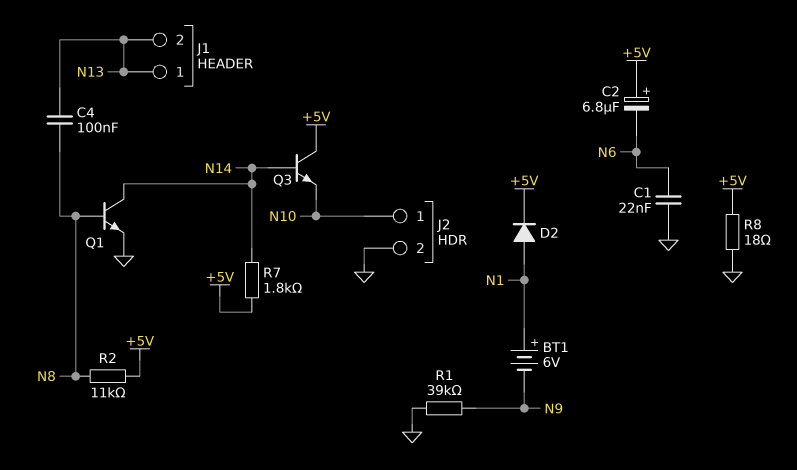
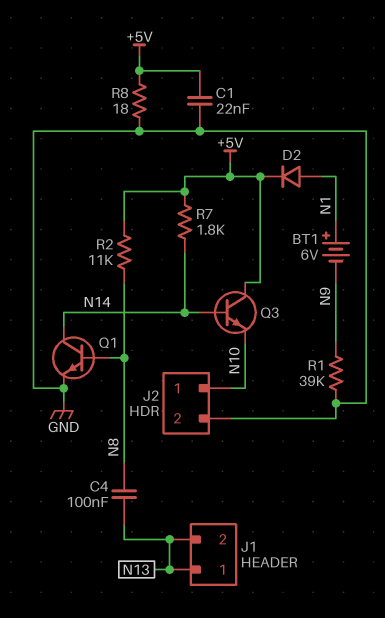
C1: 22nF (GND, N6) -> 22nF (+5V, GND)
C2: 6.8uF (plus +5V, minus N6) -> none

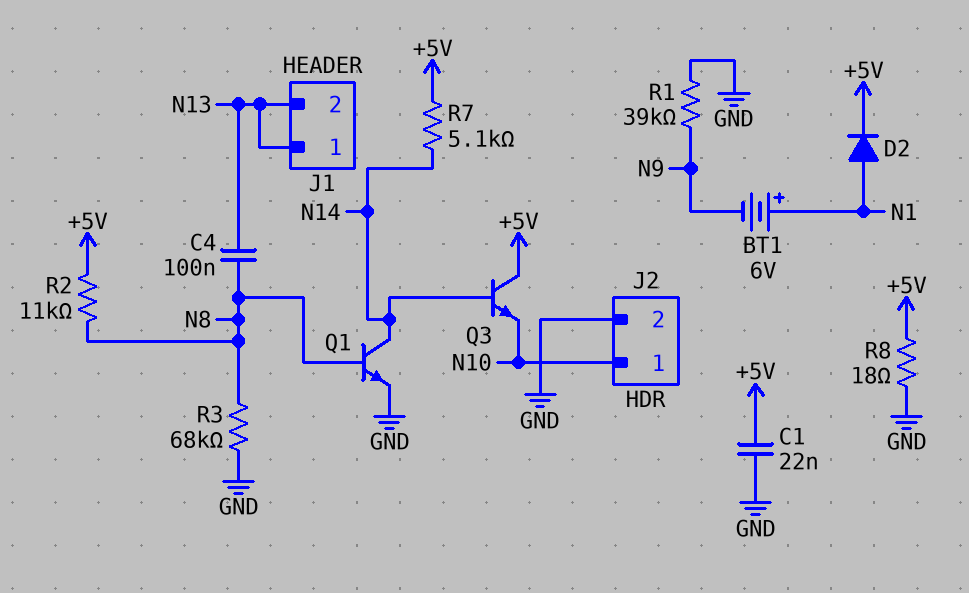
R3: none -> 68k (GND, N8)
R7: 1.8k (+5V, N14) -> 5.1k (+5V, N14)

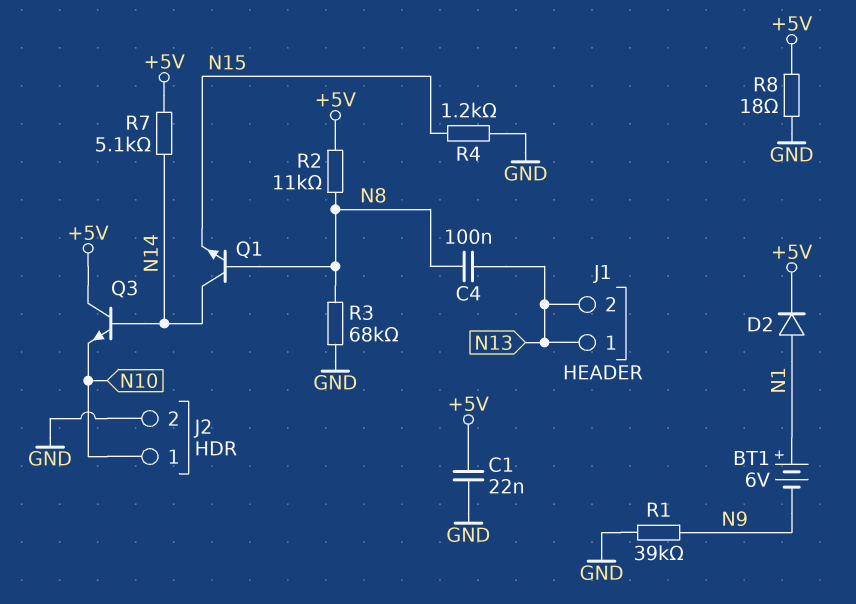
Q1: NPN (B N8, C N14, E GND) -> NPN (B N8, C N14, E N15)
R4: none -> 1.2k (GND, N15)

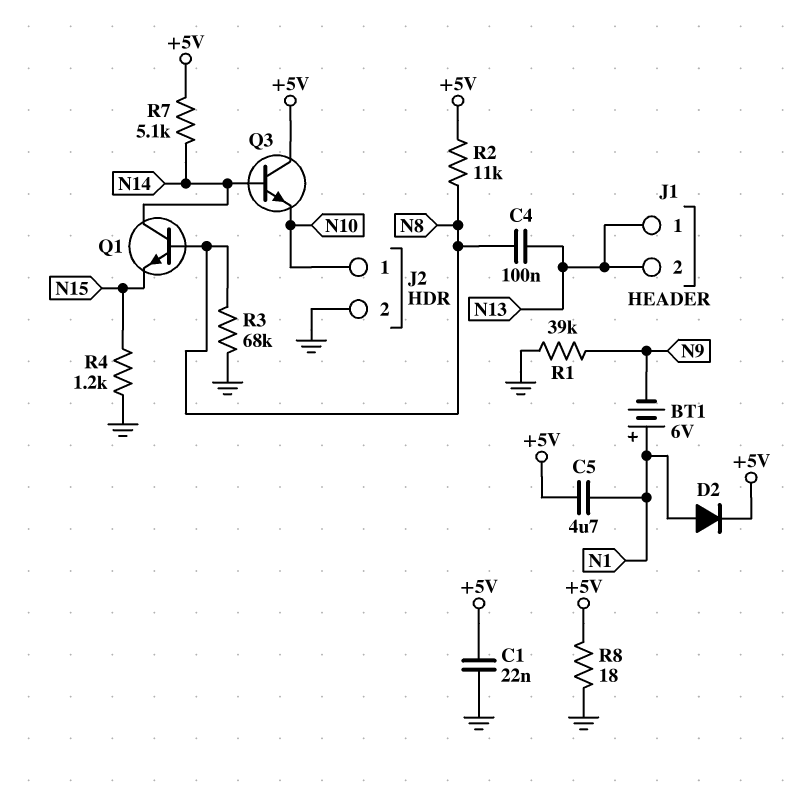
C5: none -> 4.7uF (+5V, N1)

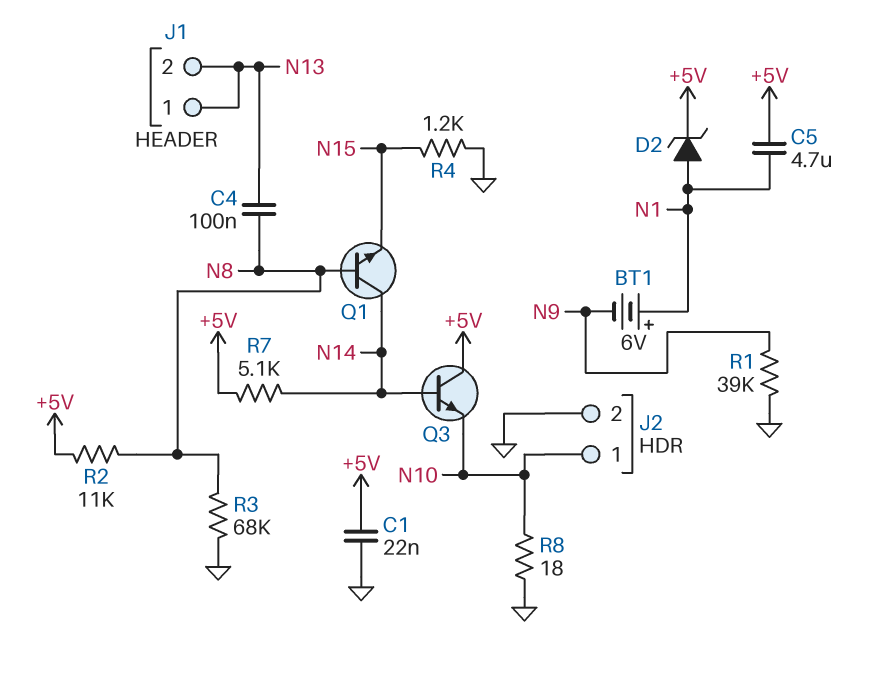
D2: diode (A N1, K +5V) -> zener (A N1, K +5V)
R8: 18 (+5V, GND) -> 18 (GND, N10)

